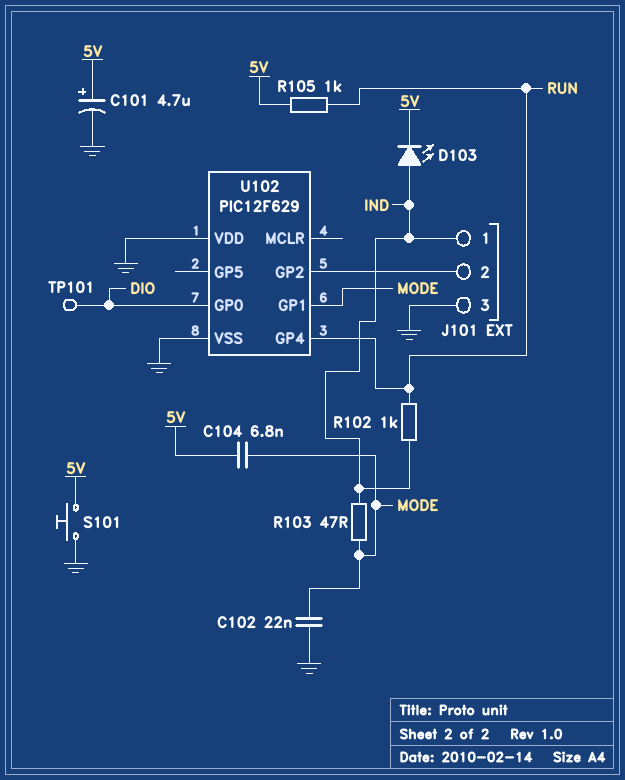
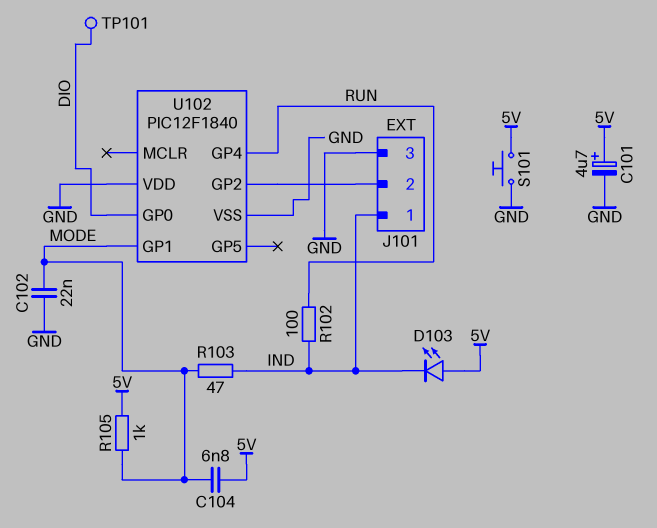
D103: LED (A IND, K 5V) -> LED (A 5V, K IND)
R102: 1k (IND, RUN) -> 100 (IND, RUN)
R105: 1k (5V, RUN) -> 1k (5V, MODE)
U102: PIC12F629 -> PIC12F1840

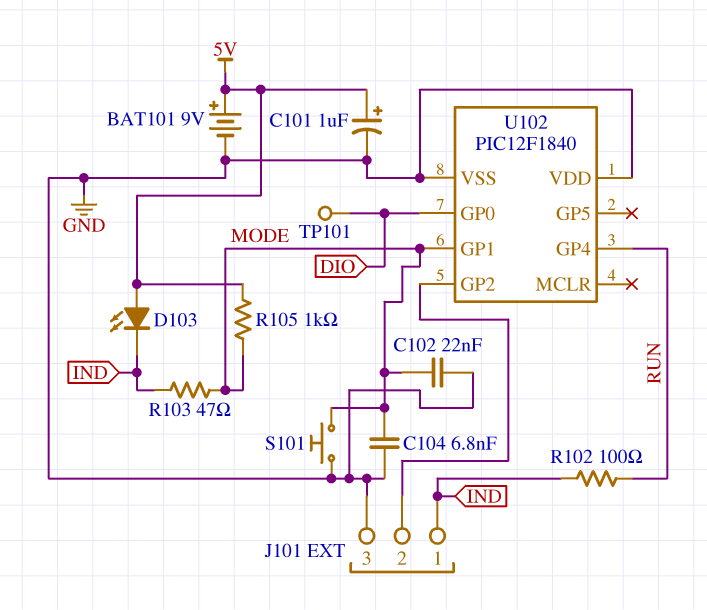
BAT101: none -> 9V (plus 5V, minus GND)
C101: 4.7uF (plus 5V, minus GND) -> 1uF (plus 5V, minus GND)
C104: 6.8nF (5V, MODE) -> 6.8nF (GND, MODE)
S101: button (5V, GND) -> button (GND, MODE)

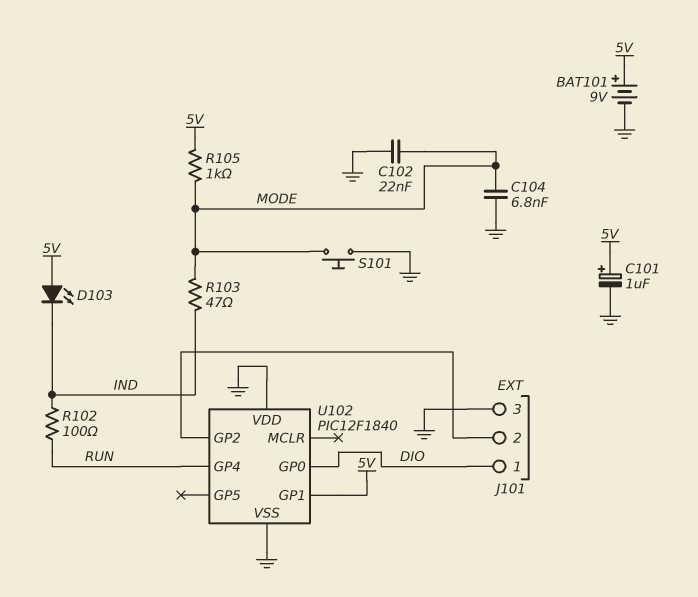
J101 pin 1: IND -> DIO
TP101: test point (DIO) -> none
U102 pin GP1: MODE -> 5V

